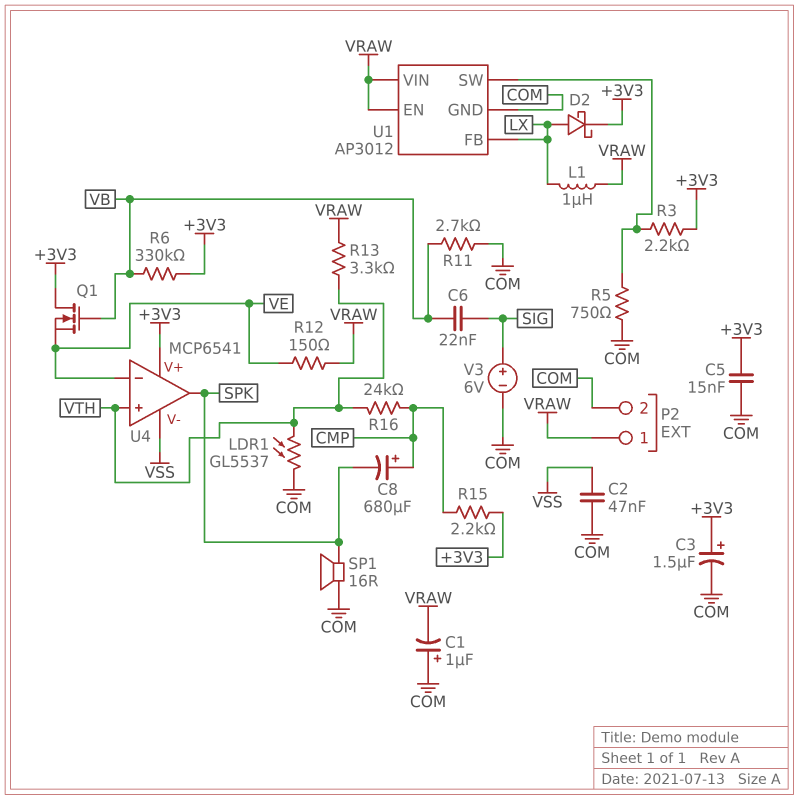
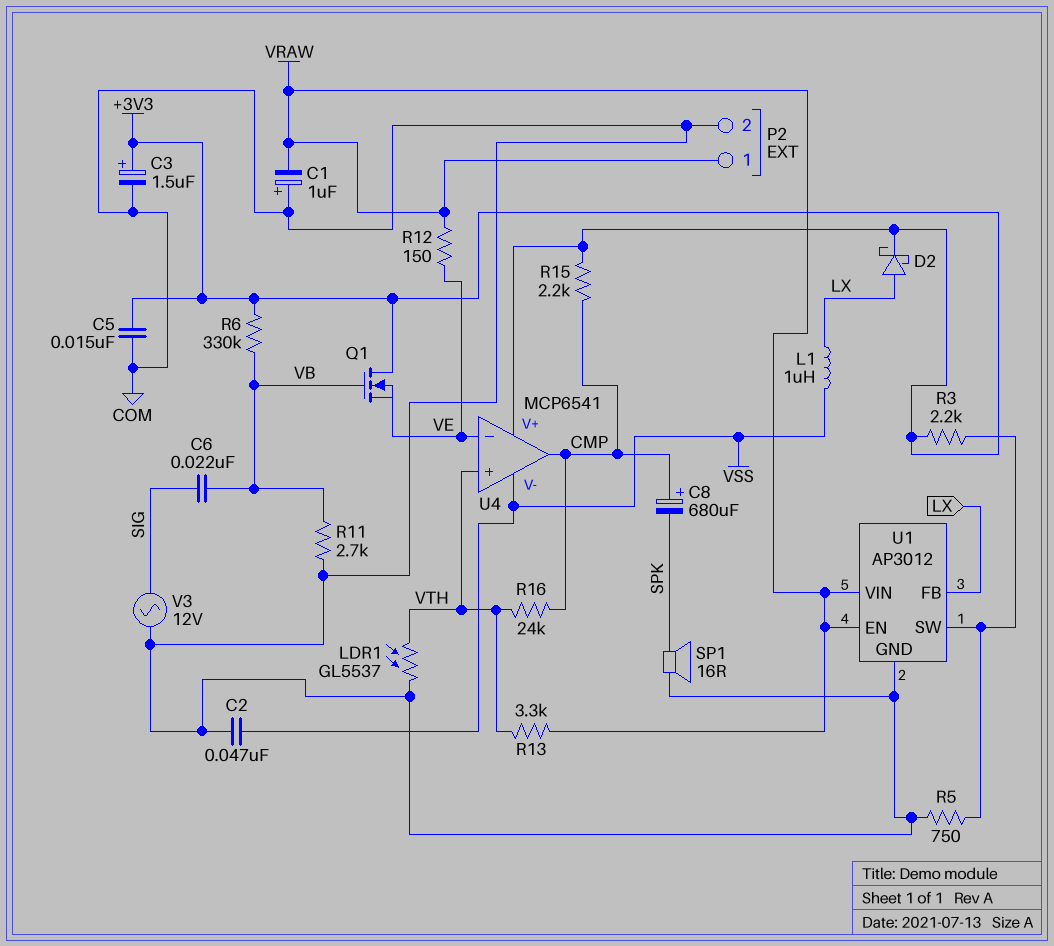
L1: 1uH (LX, VRAW) -> 1uH (LX, VSS)
U4 pin out: SPK -> CMP
V3: 6V (plus SIG, minus COM) -> AC 12V (COM, SIG)

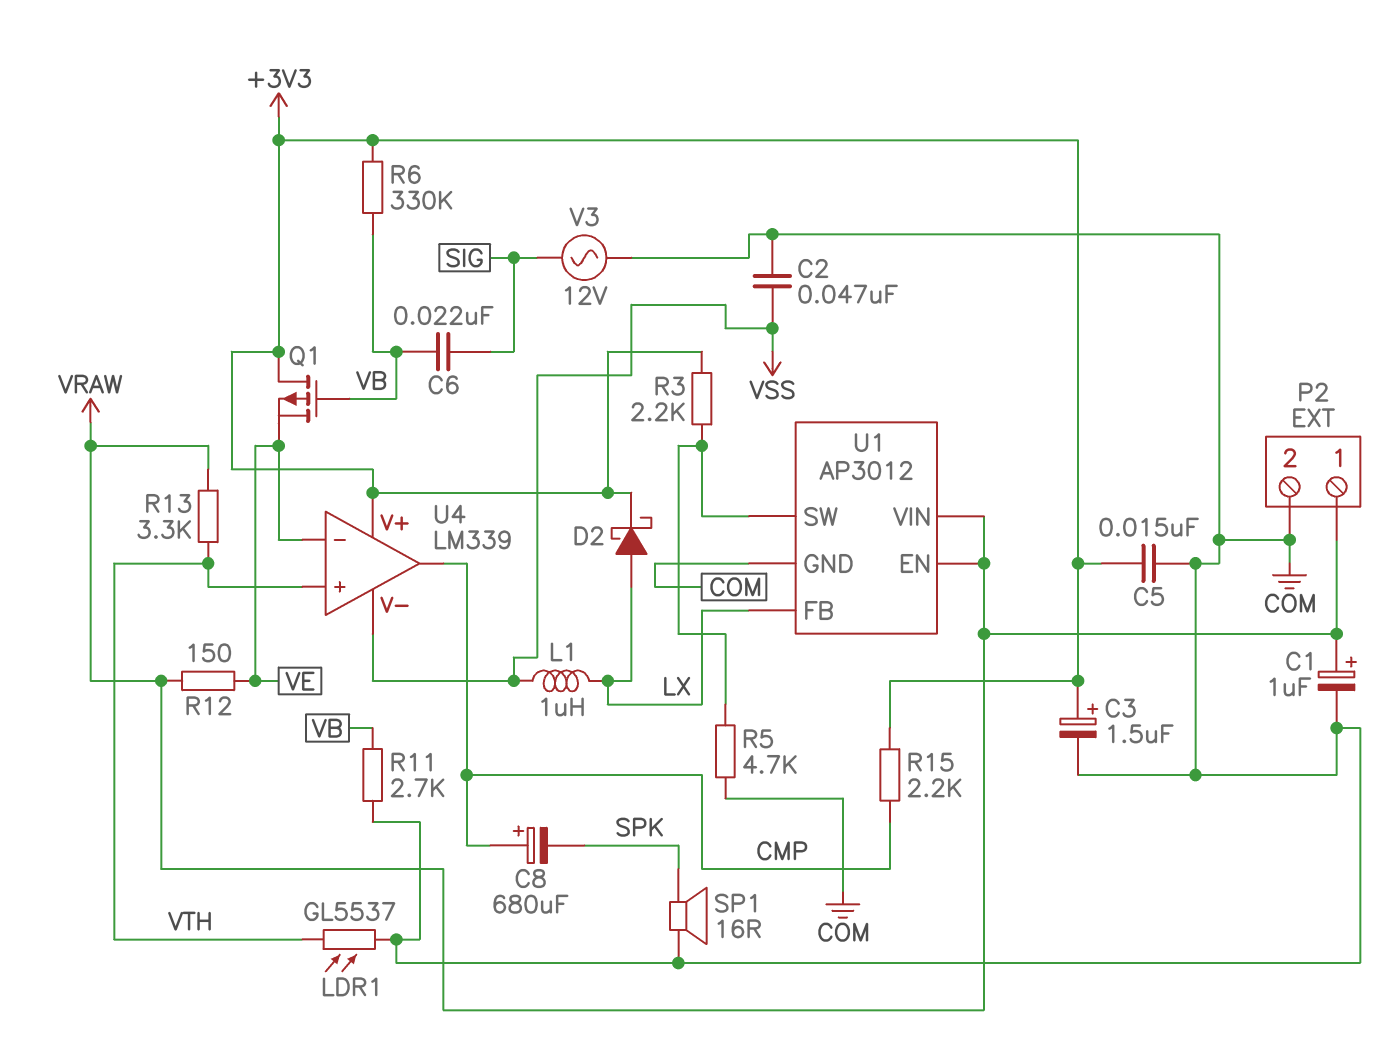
C1: 1uF (plus COM, minus VRAW) -> 1uF (plus VRAW, minus COM)
Q1: NMOS (G VB, D +3V3, S VE) -> PMOS (G VB, D +3V3, S VE)
R5: 750 (COM, U1/SW) -> 4.7k (COM, U1/SW)
R16: 24k (CMP, VTH) -> none
U4: MCP6541 -> LM339

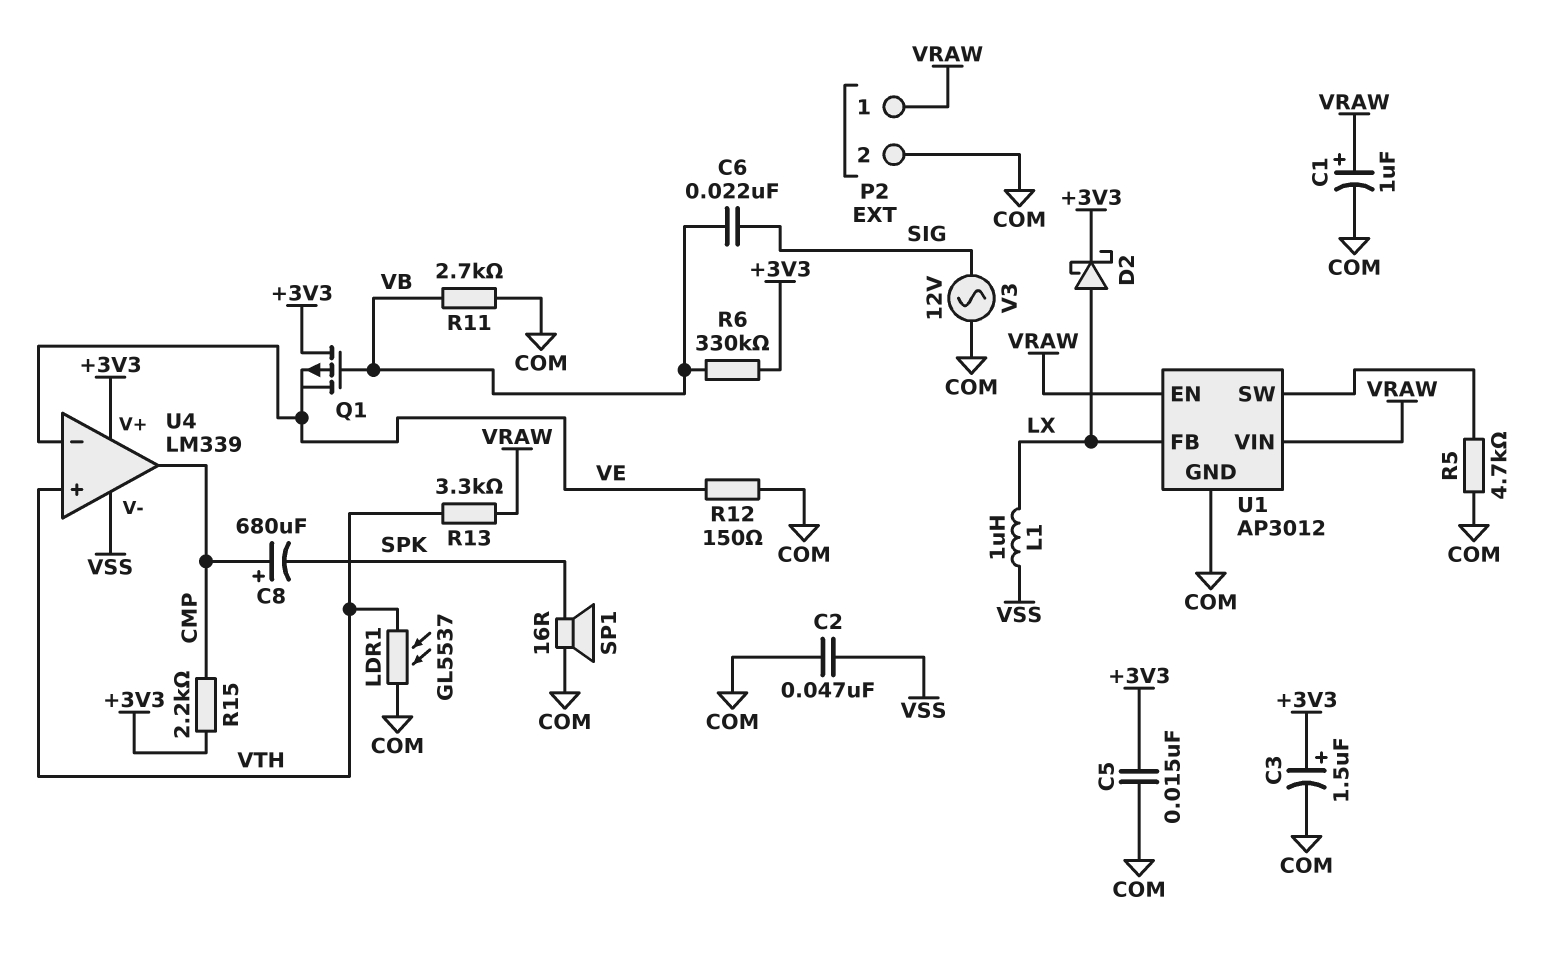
R3: 2.2k (+3V3, U1/SW) -> none
R12: 150 (VE, VRAW) -> 150 (COM, VE)

